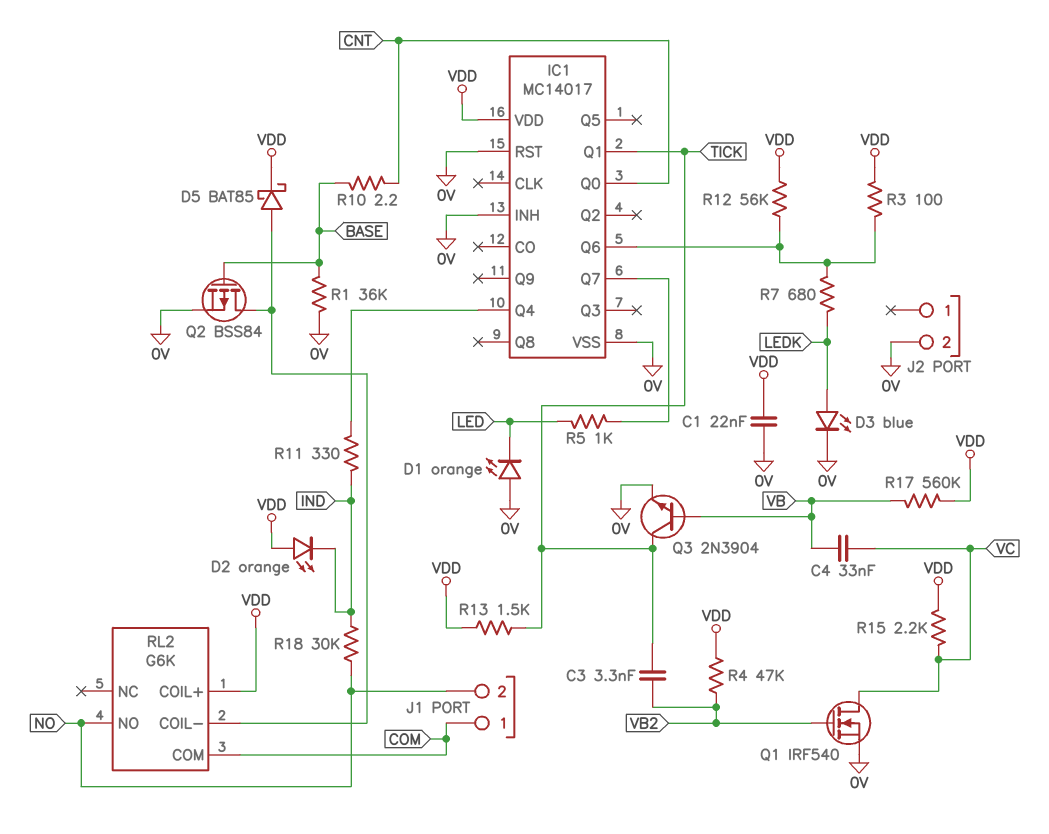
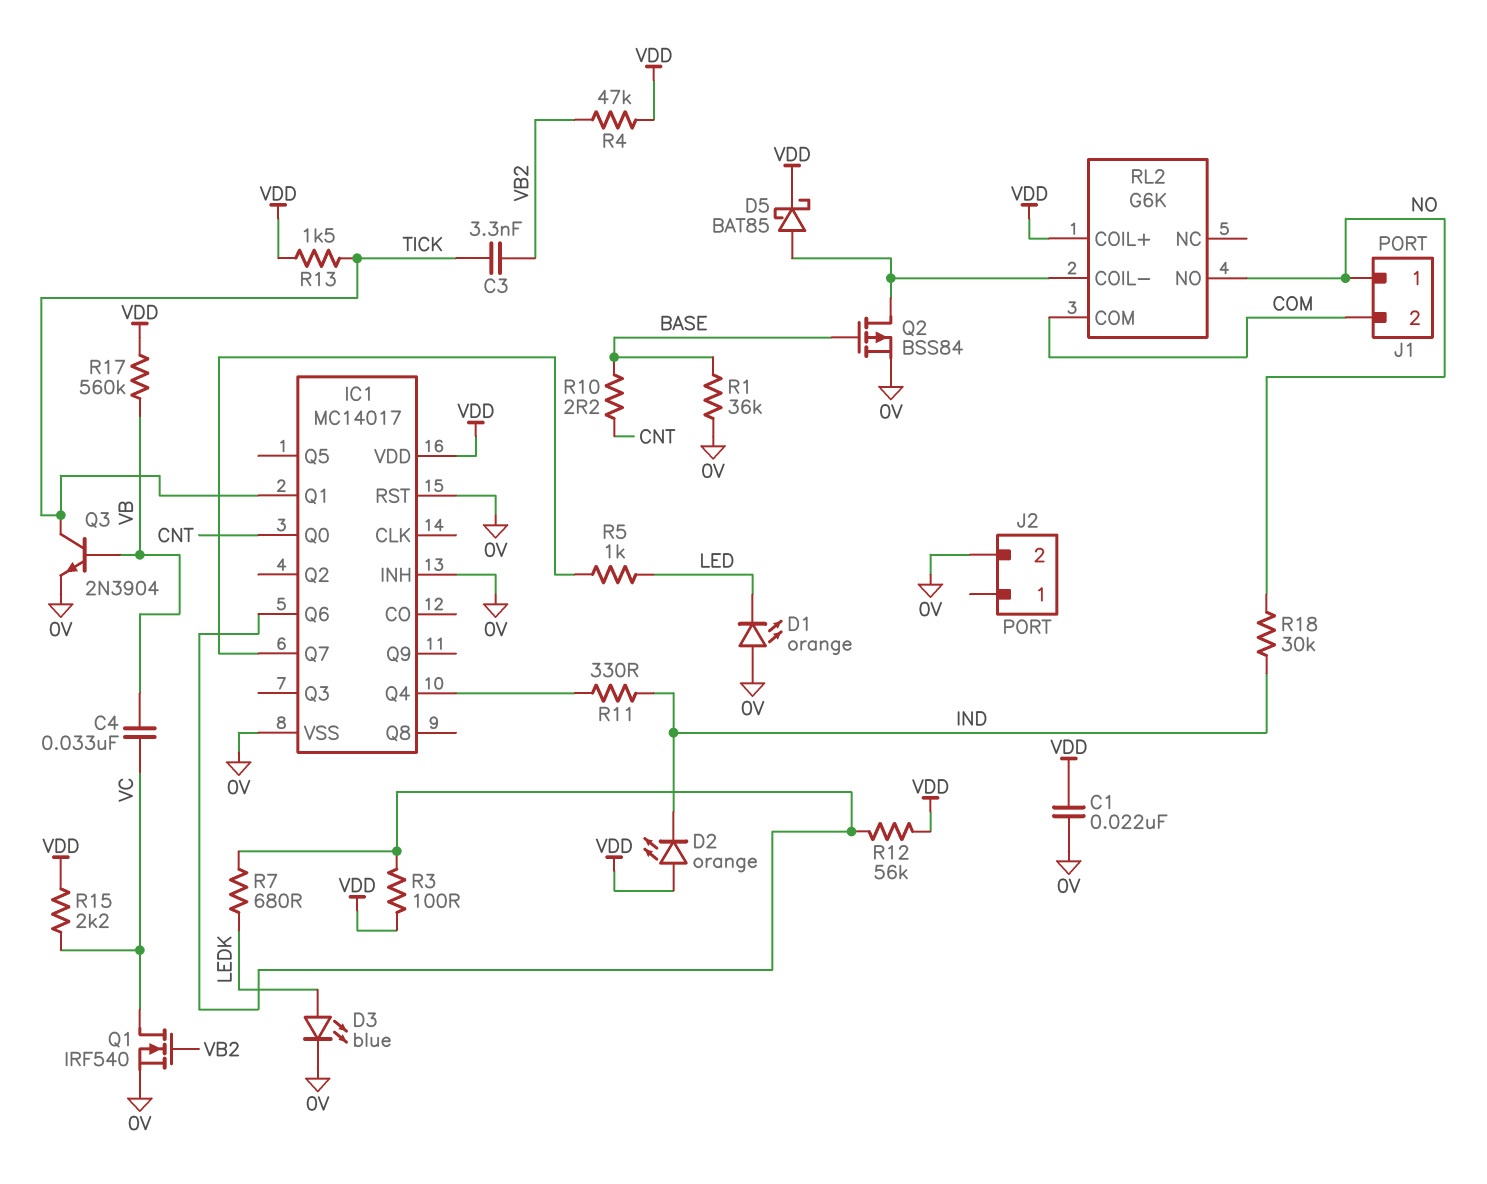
J1 pin 1: COM -> NO
J1 pin 2: NO -> COM

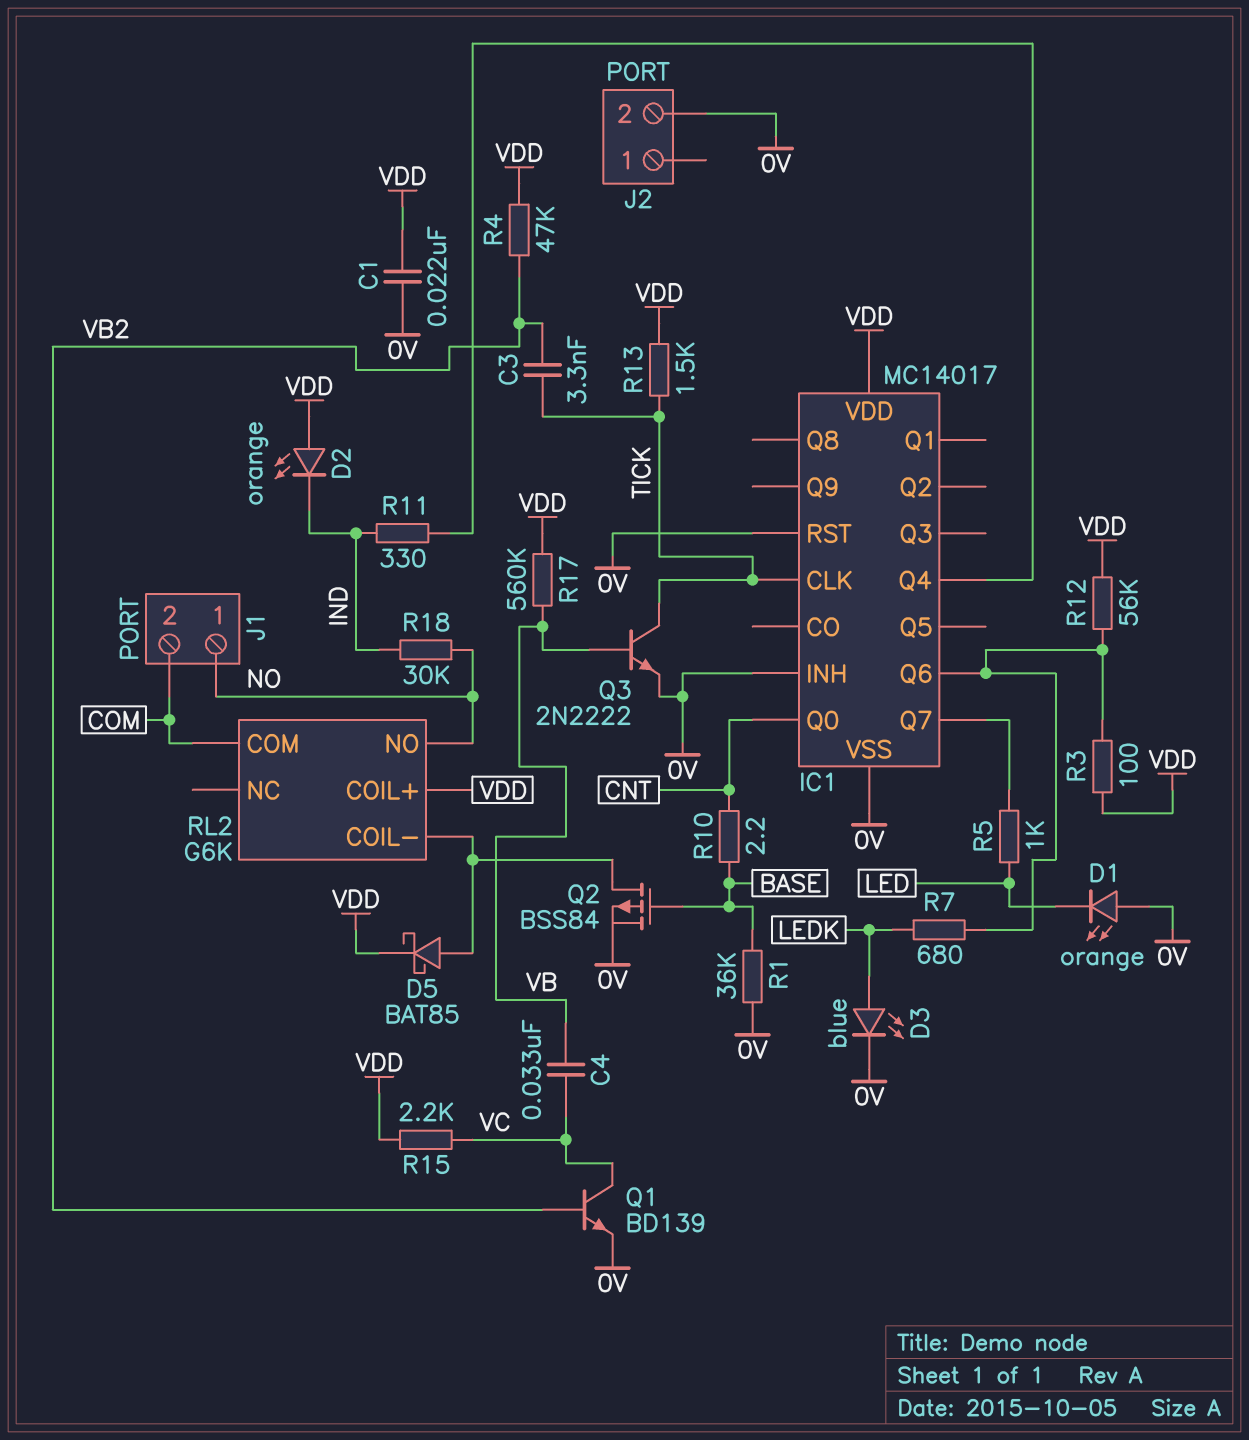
IC1 pin CLK: none -> TICK
IC1 pin Q1: TICK -> none
Q1: NMOS IRF540 (G VB2, D VC, S 0V) -> NPN BD139 (B VB2, C VC, E 0V)
Q3: NPN 2N3904 (B VB, C TICK, E 0V) -> NPN 2N2222 (B VB, C TICK, E 0V)

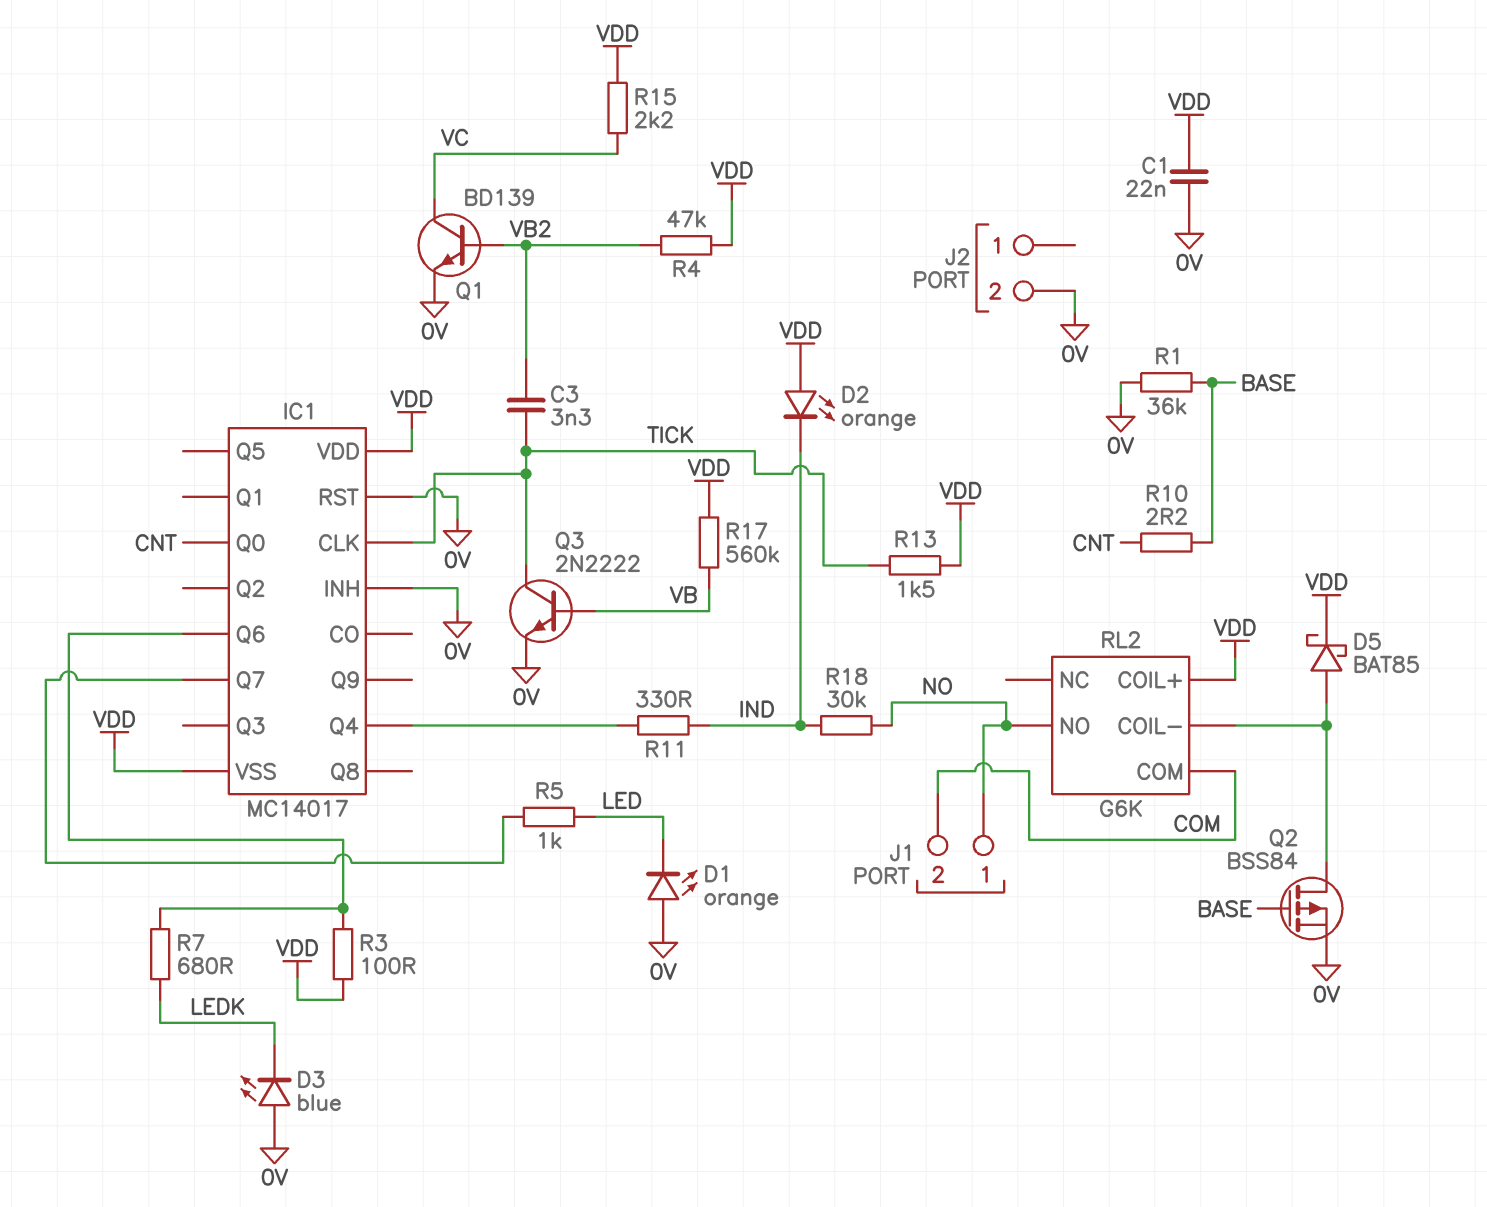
C4: 33nF (VB, VC) -> none
D3: LED blue (A LEDK, K 0V) -> LED blue (A 0V, K LEDK)
IC1 pin VSS: 0V -> VDD
R12: 56k (IC1/Q6, VDD) -> none

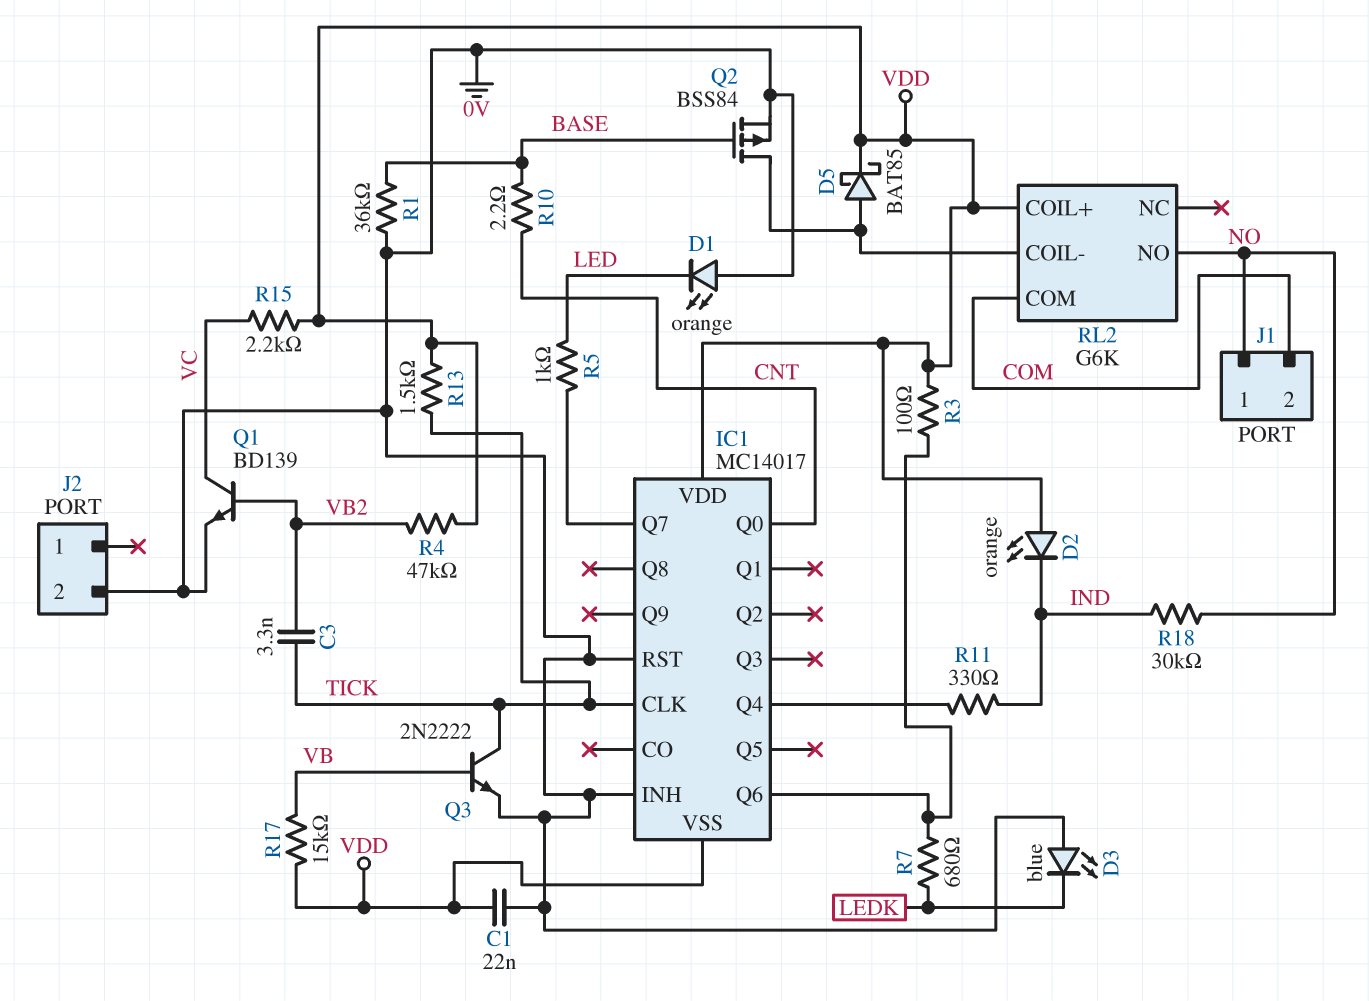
R17: 560k (VB, VDD) -> 15k (VB, VDD)

